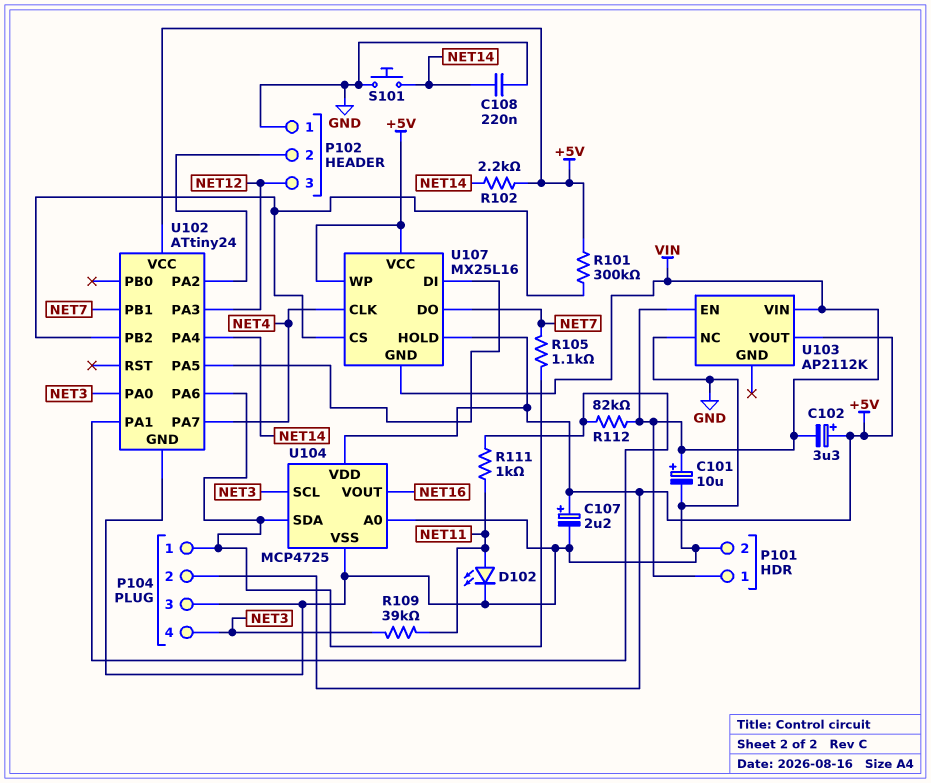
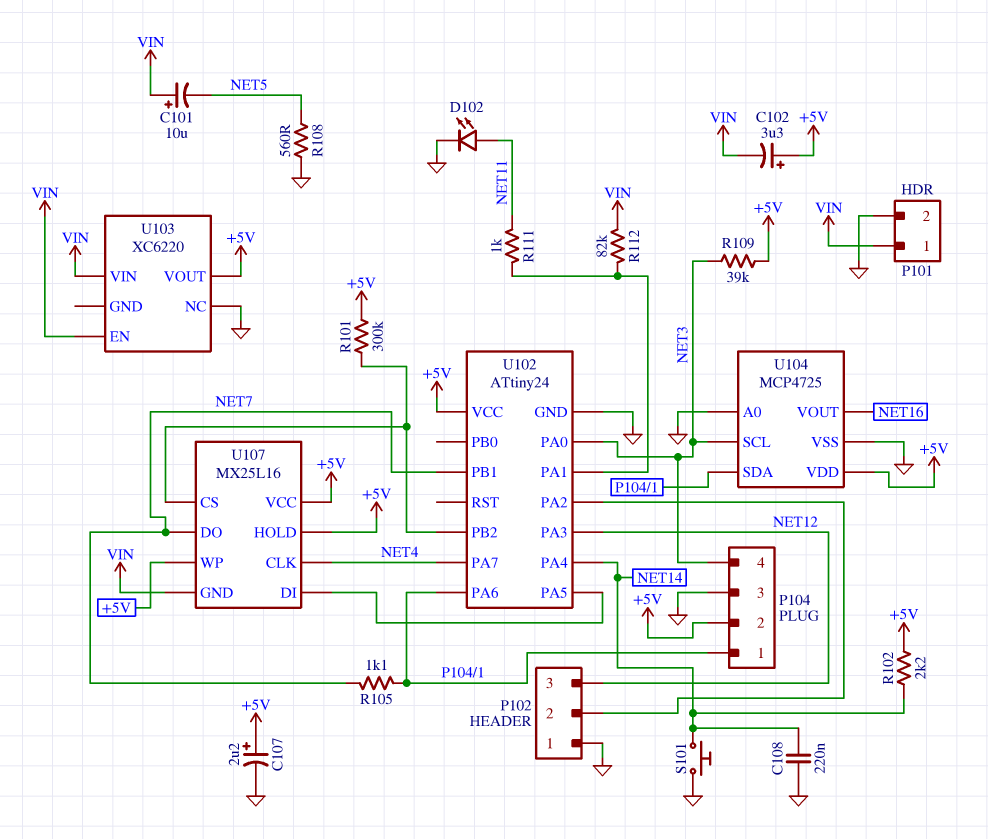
C101: 10uF (plus VIN, minus GND) -> 10uF (plus VIN, minus NET5)
R108: none -> 560 (GND, NET5)
R109: 39k (NET3, NET11) -> 39k (+5V, NET3)
U103: AP2112K -> XC6220

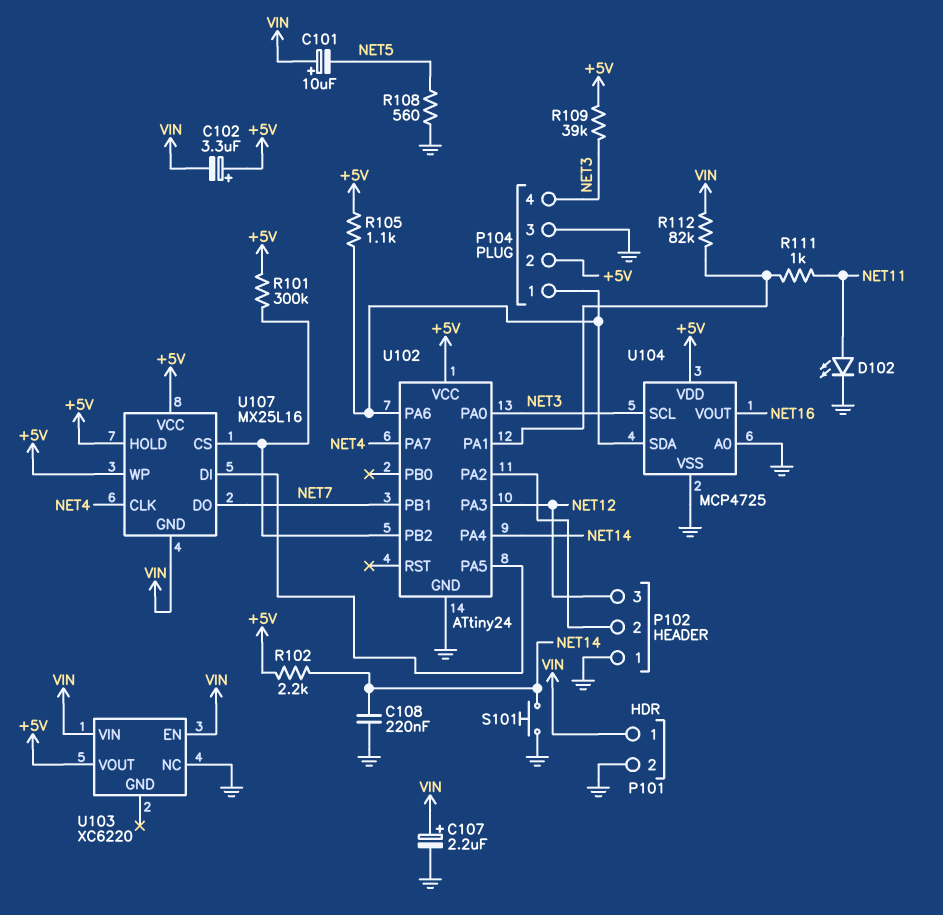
C107: 2.2uF (plus +5V, minus GND) -> 2.2uF (plus VIN, minus GND)
R105: 1.1k (NET7, P104/1) -> 1.1k (+5V, P104/1)

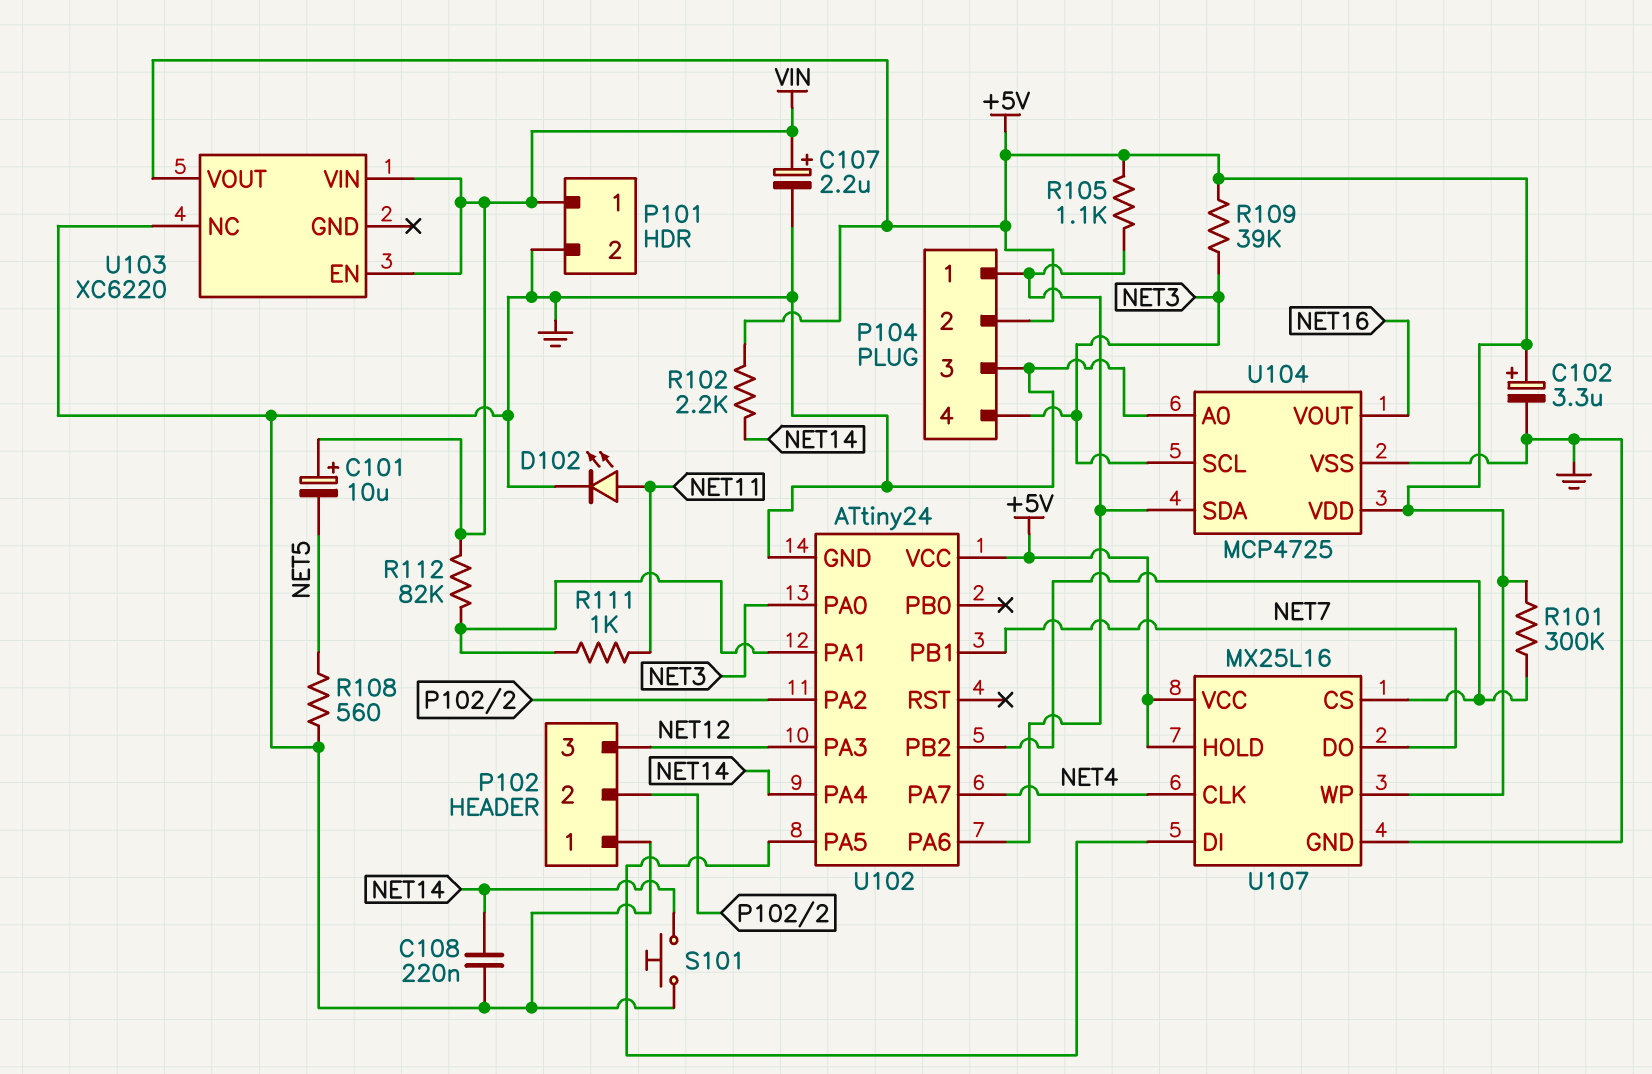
C102: 3.3uF (plus +5V, minus VIN) -> 3.3uF (plus +5V, minus GND)
U107 pin GND: VIN -> GND

